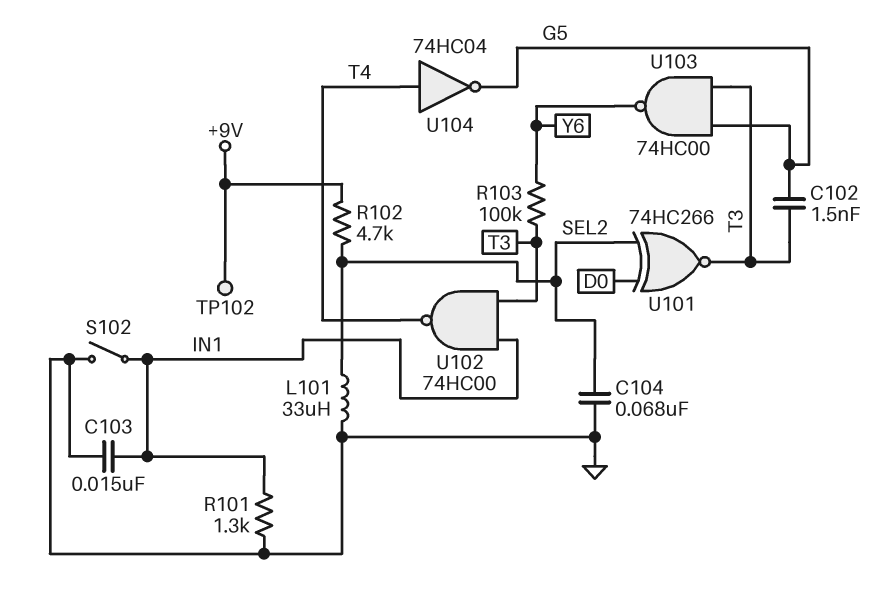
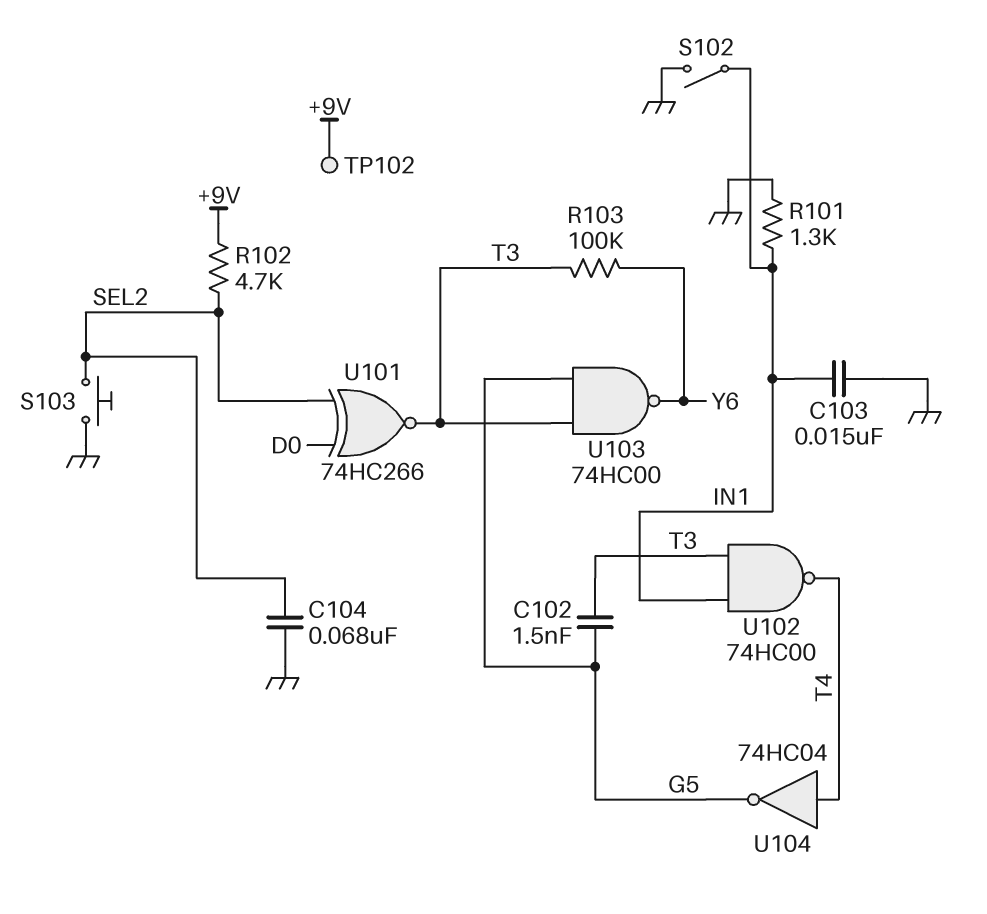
L101: 33uH (GND, SEL2) -> none
S103: none -> button (GND, SEL2)

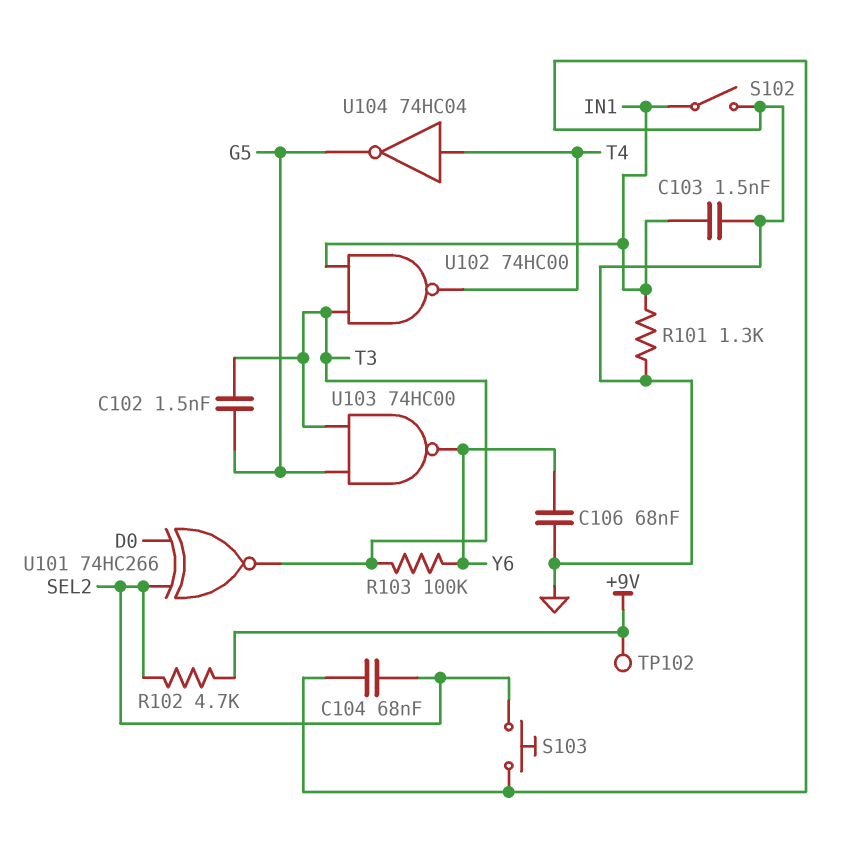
C103: 15nF (GND, IN1) -> 1.5nF (GND, IN1)
C106: none -> 68nF (GND, Y6)

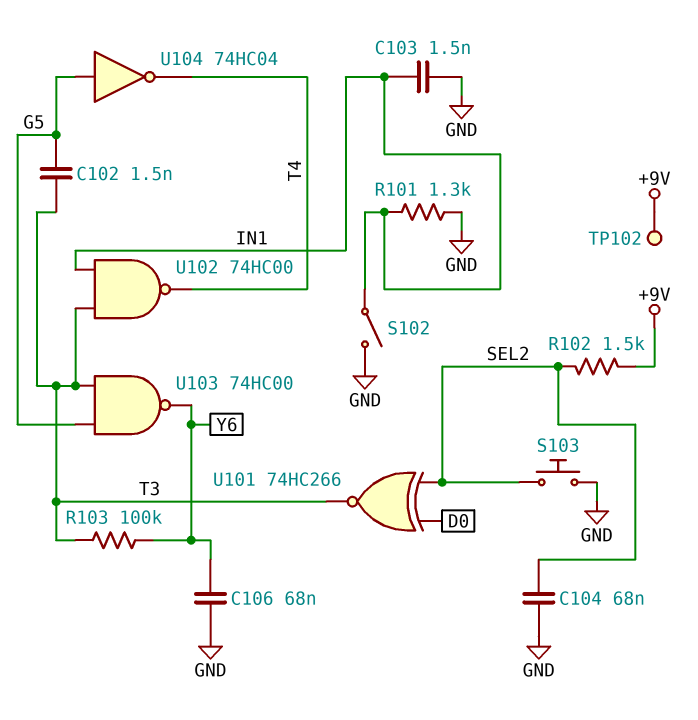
R102: 4.7k (+9V, SEL2) -> 1.5k (+9V, SEL2)
U104: NOT 74HC04 (in T4, out G5) -> NOT 74HC04 (in G5, out T4)

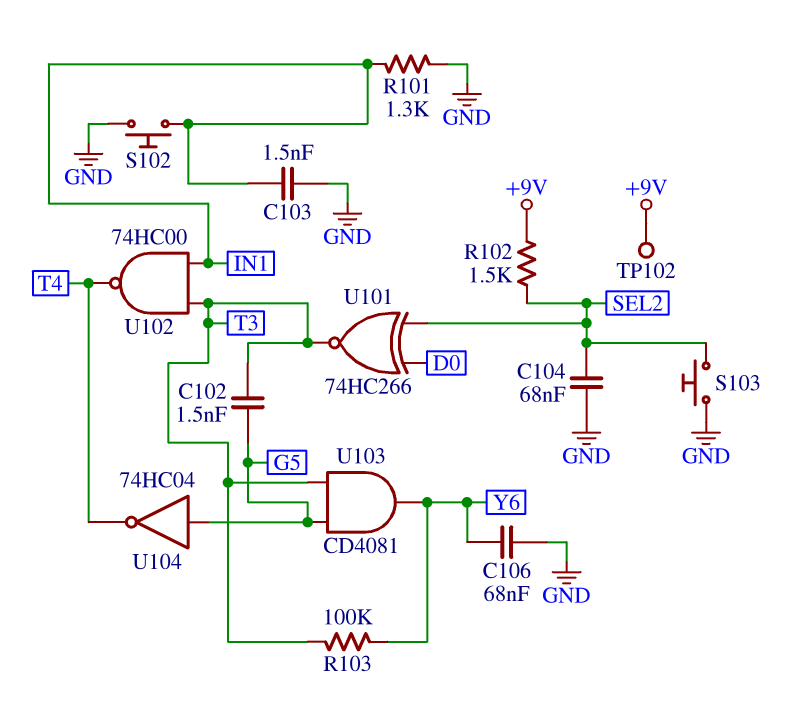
S102: switch (GND, IN1) -> button (GND, IN1)
U103: NAND 74HC00 (in G5, in T3, out Y6) -> AND CD4081 (in G5, in T3, out Y6)

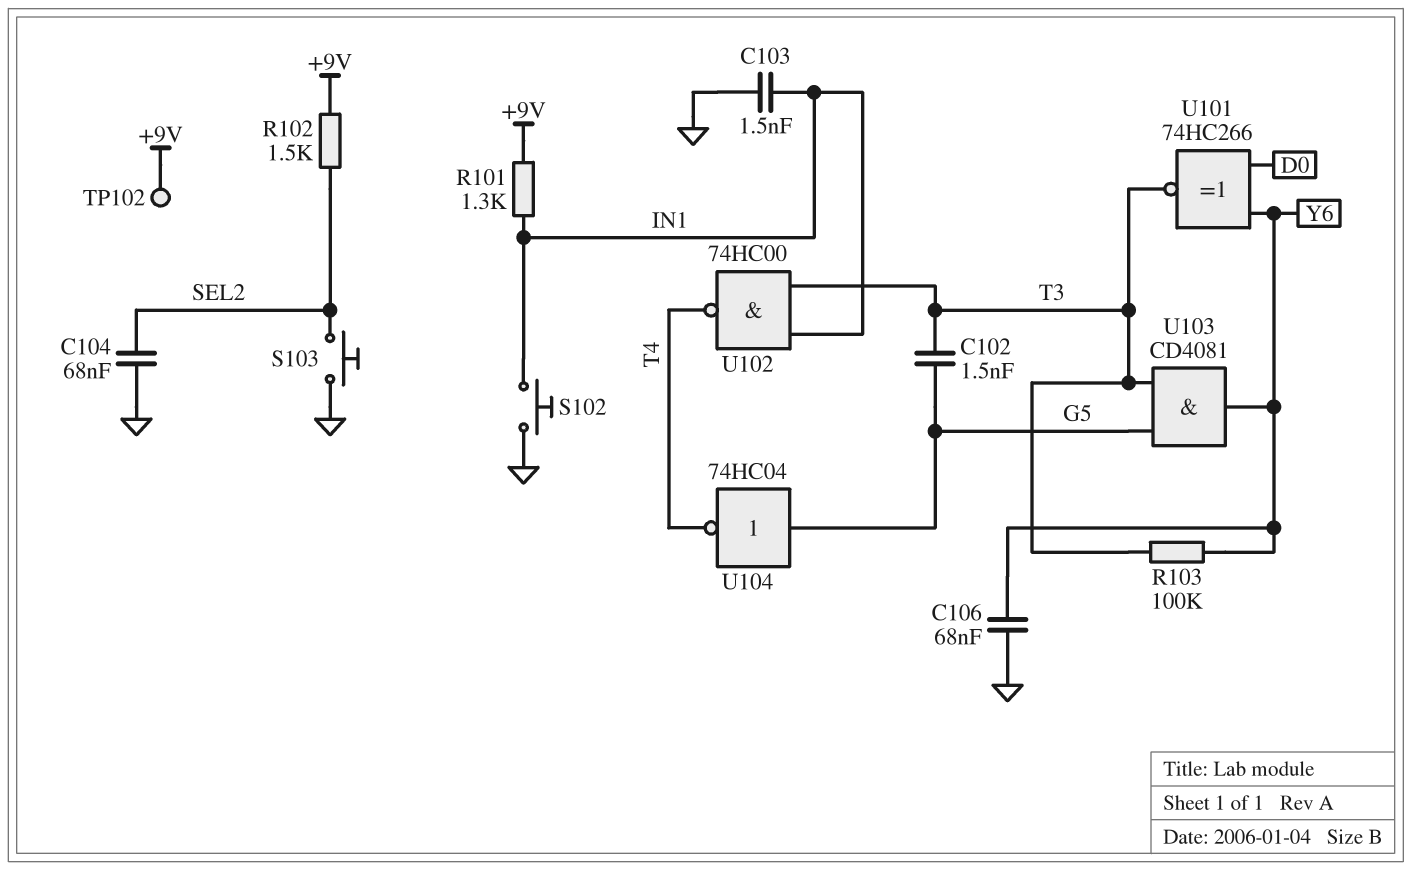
R101: 1.3k (GND, IN1) -> 1.3k (+9V, IN1)
U101: XNOR 74HC266 (in D0, in SEL2, out T3) -> XNOR 74HC266 (in D0, in Y6, out T3)

